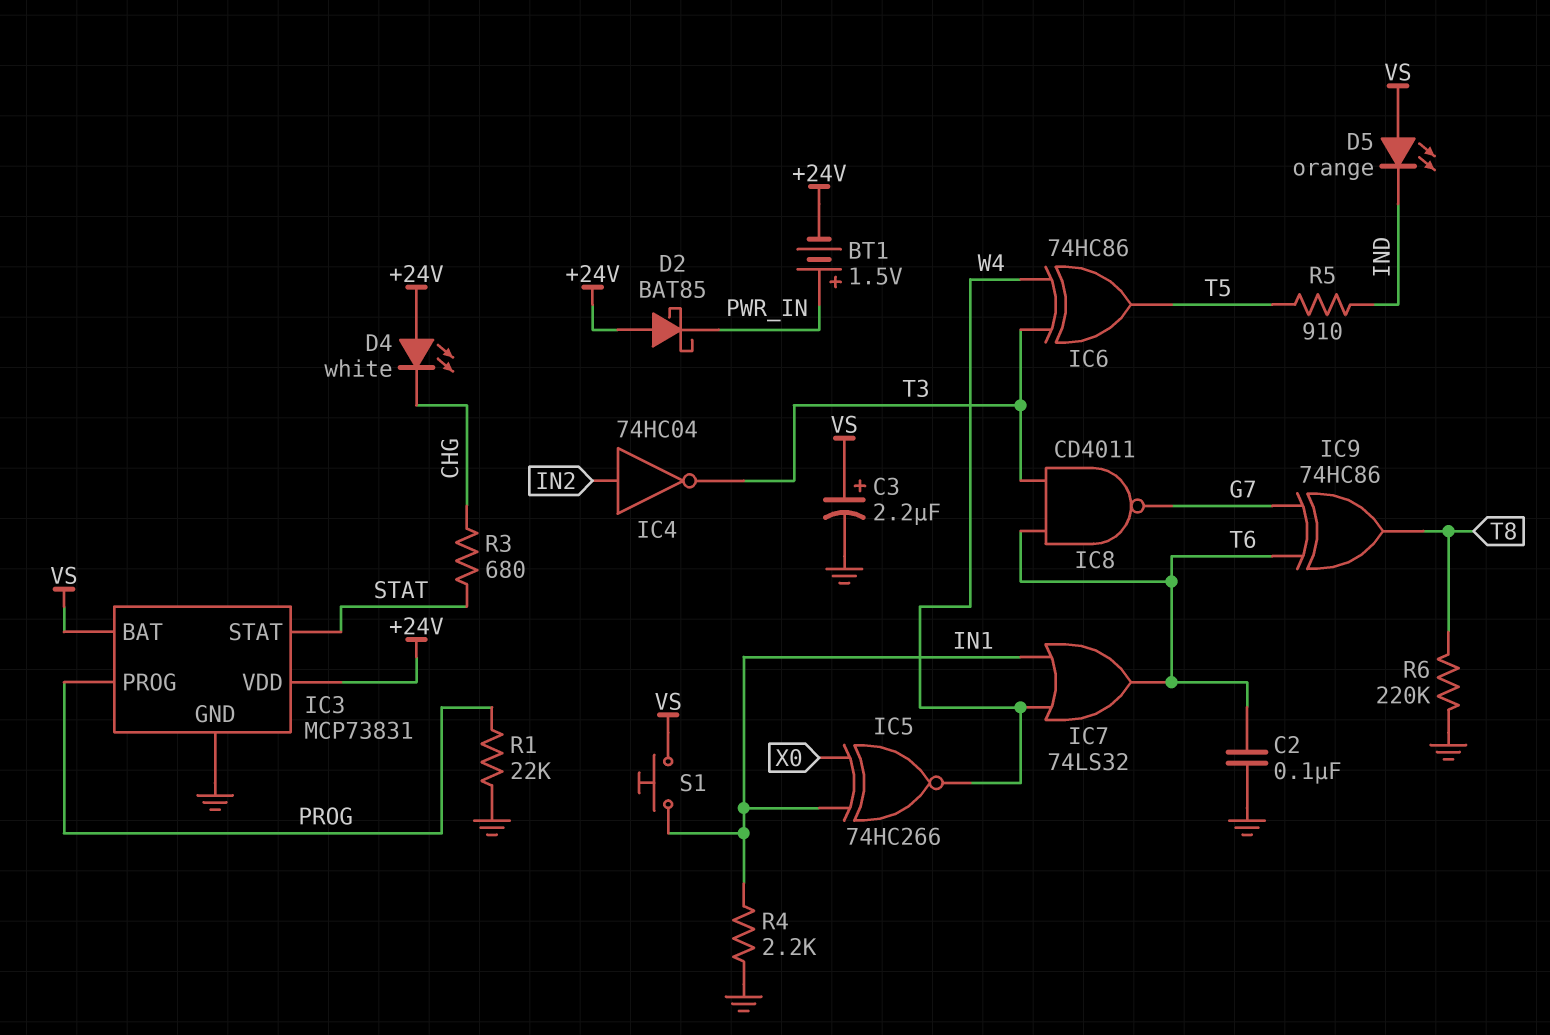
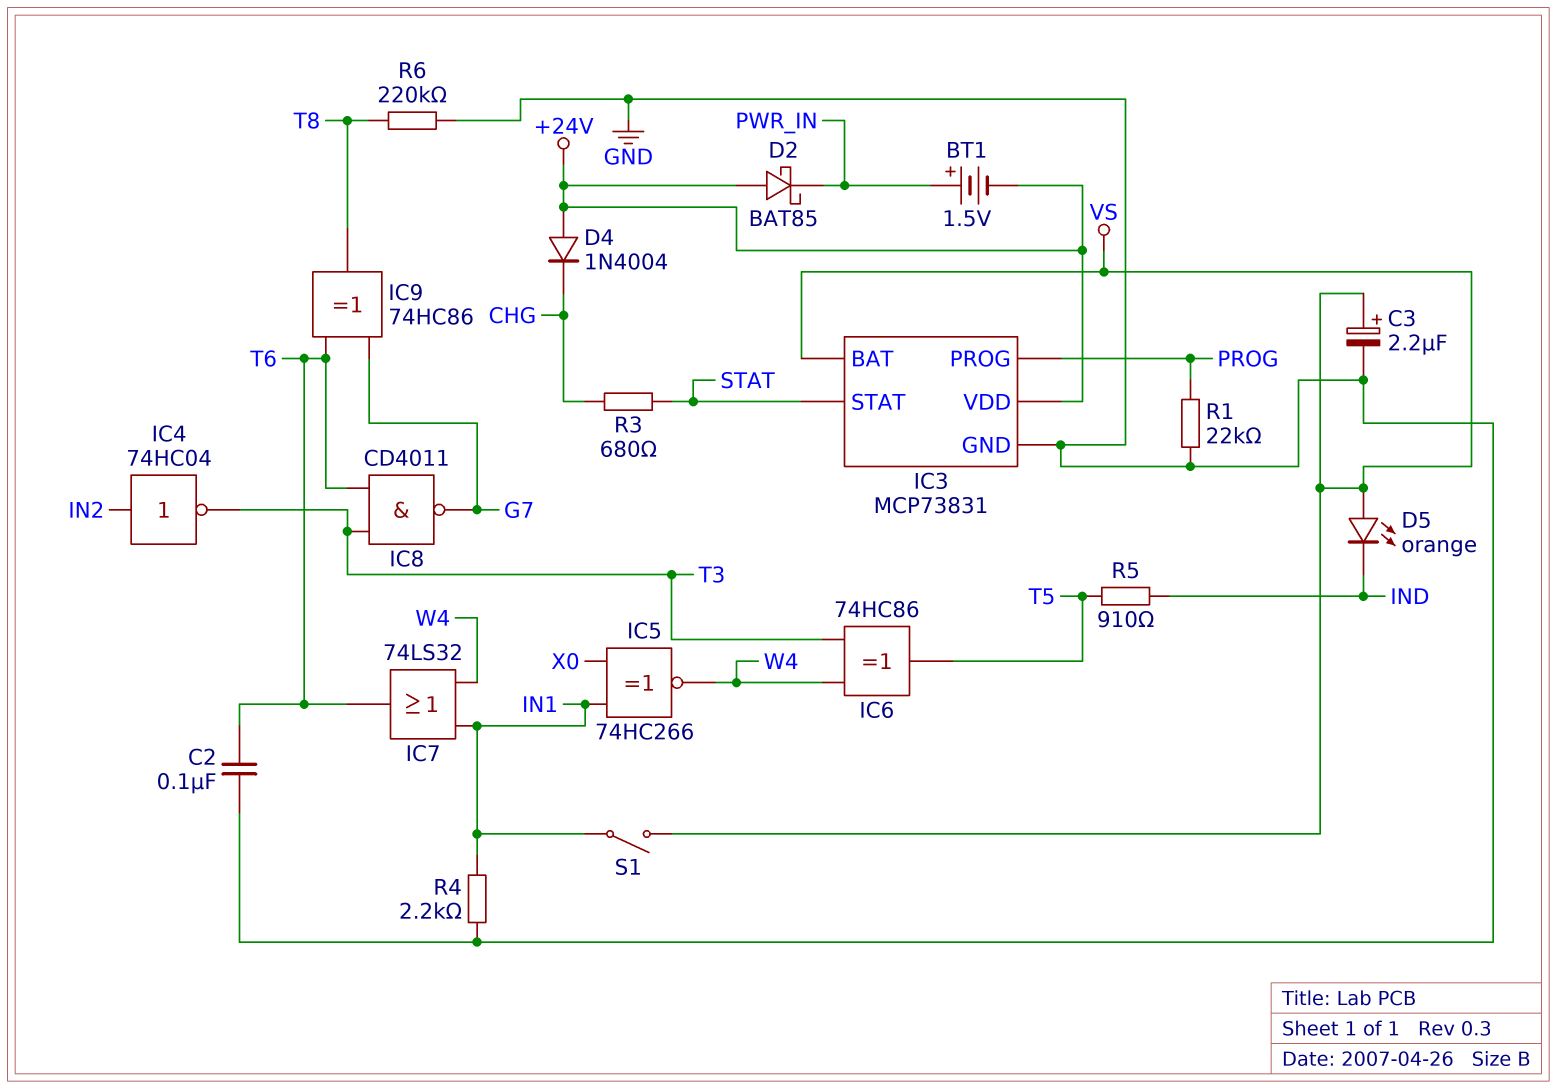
D4: LED white (A +24V, K CHG) -> diode 1N4004 (A +24V, K CHG)
S1: button (IN1, VS) -> switch (IN1, VS)

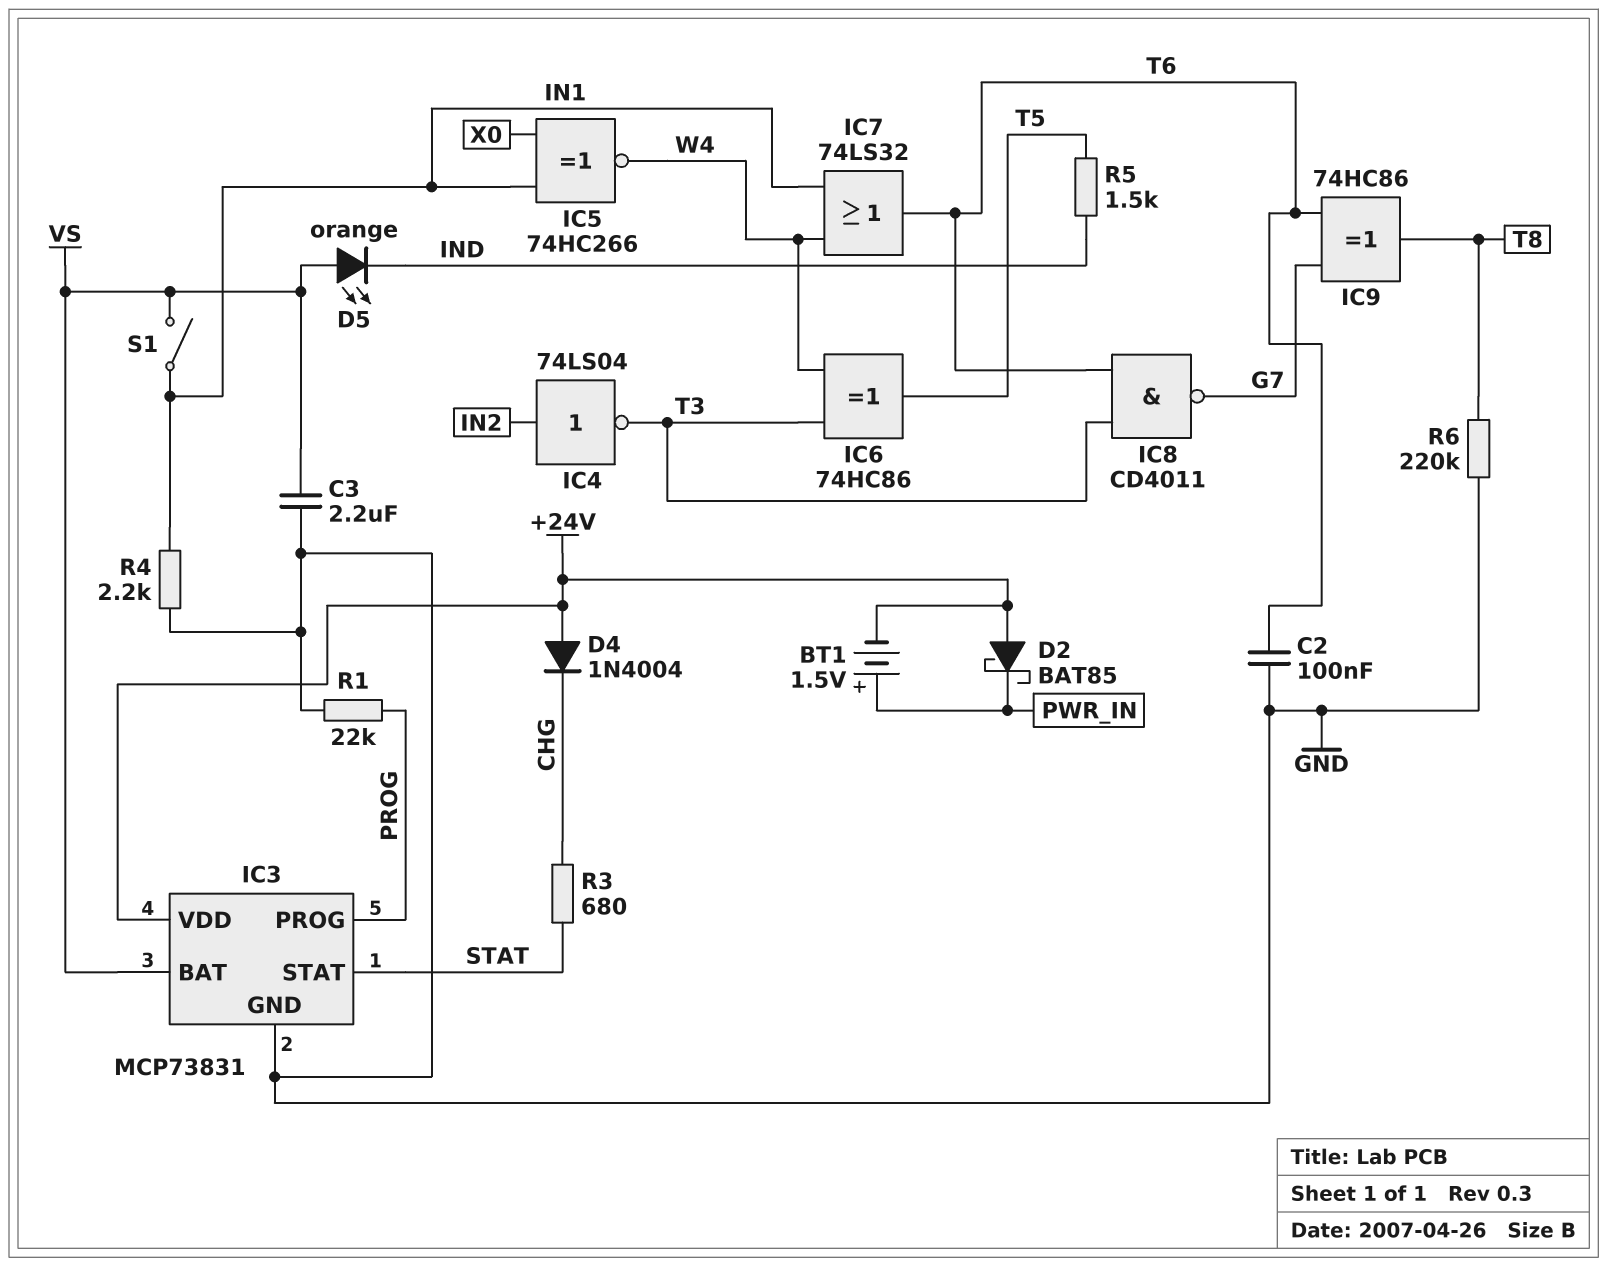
C3: 2.2uF (plus VS, minus GND) -> 2.2uF (GND, VS)
IC4: NOT 74HC04 (in IN2, out T3) -> NOT 74LS04 (in IN2, out T3)
R5: 910 (IND, T5) -> 1.5k (IND, T5)

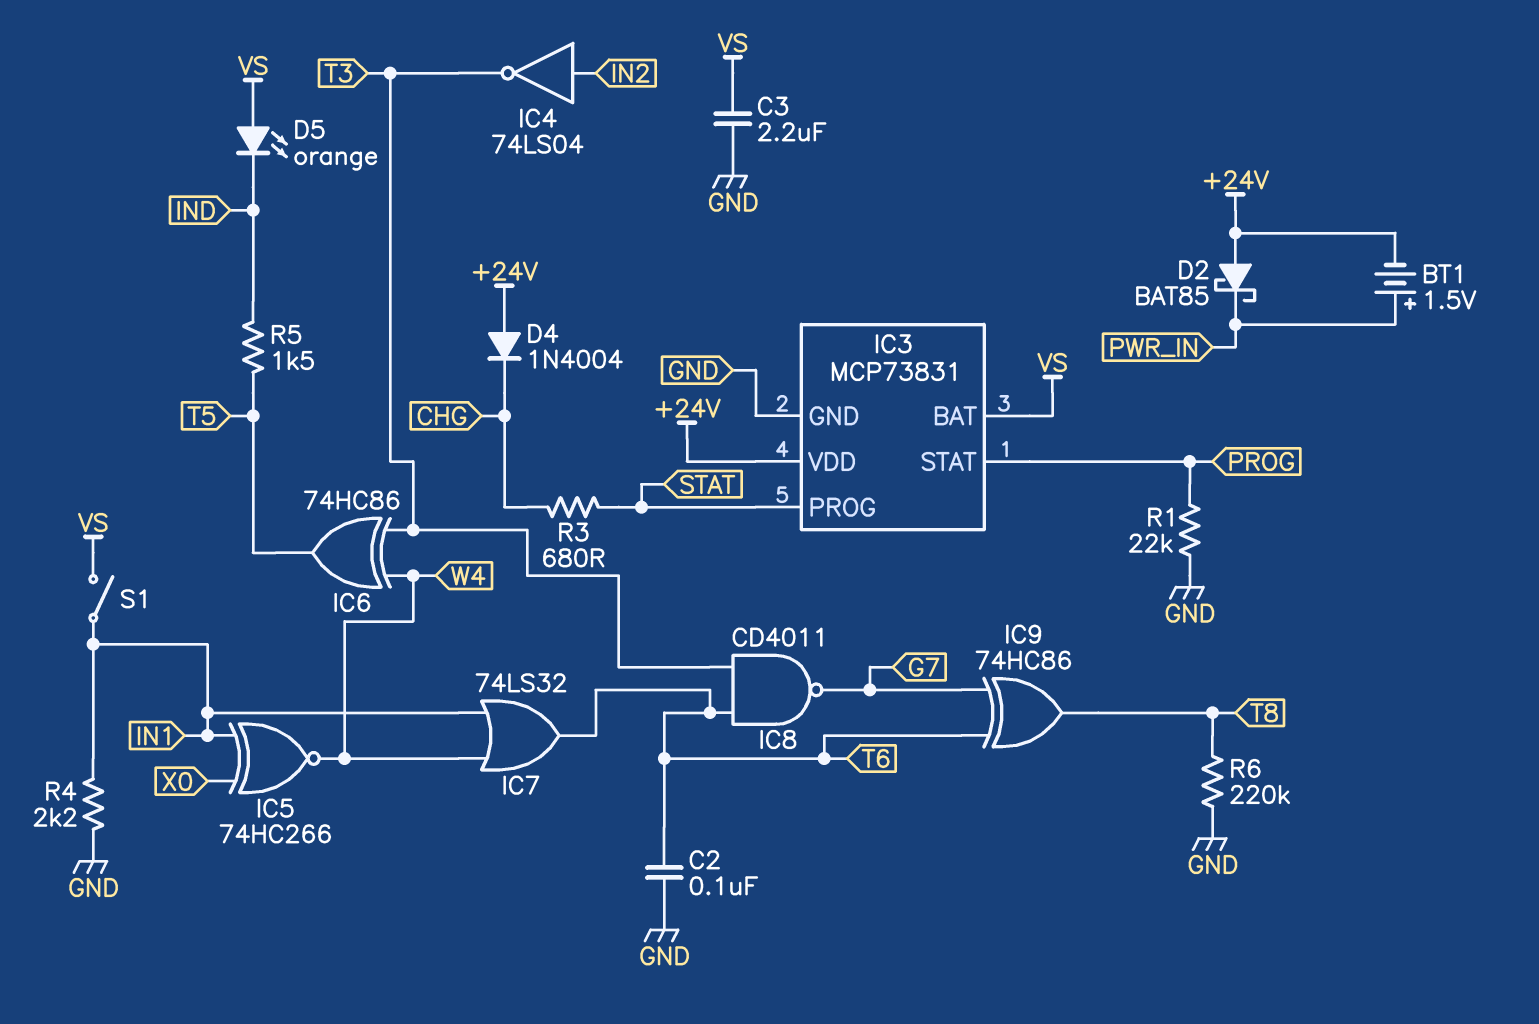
IC3 pin PROG: PROG -> STAT
IC3 pin STAT: STAT -> PROG

